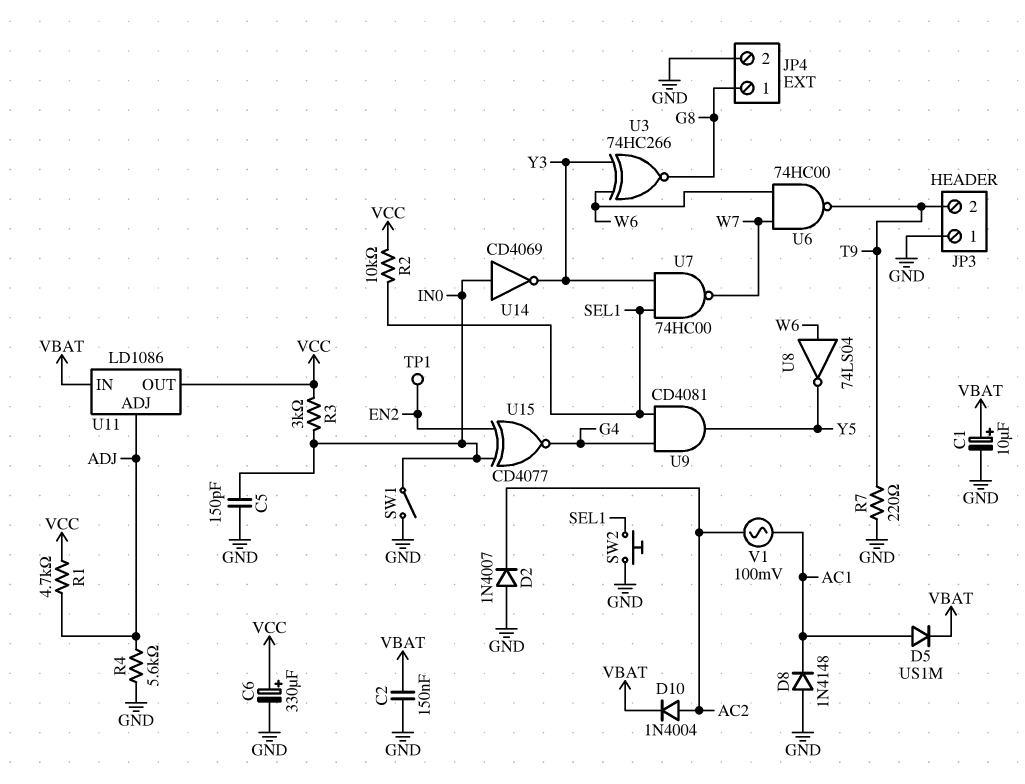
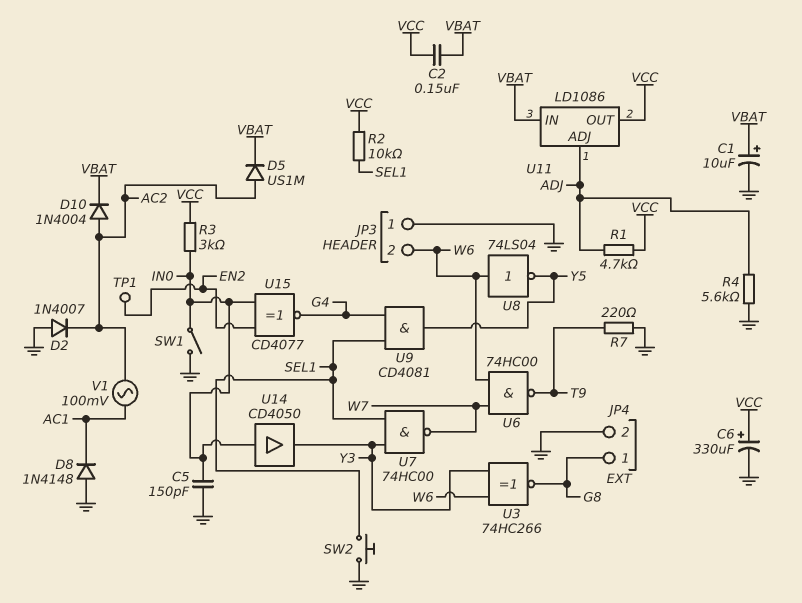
C2: 150nF (GND, VBAT) -> 150nF (VBAT, VCC)
D5: diode US1M (A AC1, K VBAT) -> diode US1M (A AC2, K VBAT)
JP3 pin 2: T9 -> W6
U14: NOT CD4069 (in IN0, out Y3) -> buffer CD4050 (in IN0, out Y3)

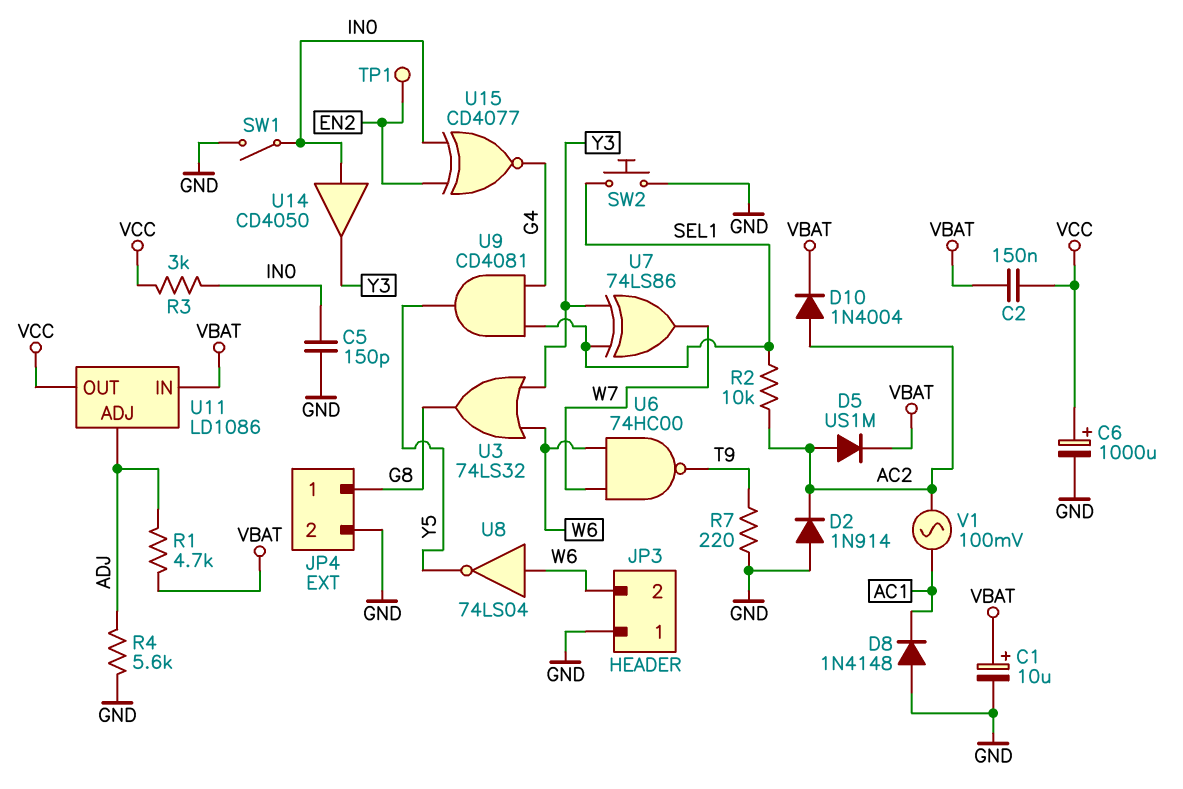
C6: 330uF (plus VCC, minus GND) -> 1000uF (plus VCC, minus GND)
D2: diode 1N4007 (A GND, K AC2) -> diode 1N914 (A GND, K AC2)
R1: 4.7k (ADJ, VCC) -> 4.7k (ADJ, VBAT)
R2: 10k (SEL1, VCC) -> 10k (AC2, SEL1)
U3: XNOR 74HC266 (in W6, in Y3, out G8) -> OR 74LS32 (in W6, in Y3, out G8)
U7: NAND 74HC00 (in SEL1, in Y3, out W7) -> XOR 74LS86 (in SEL1, in Y3, out W7)

